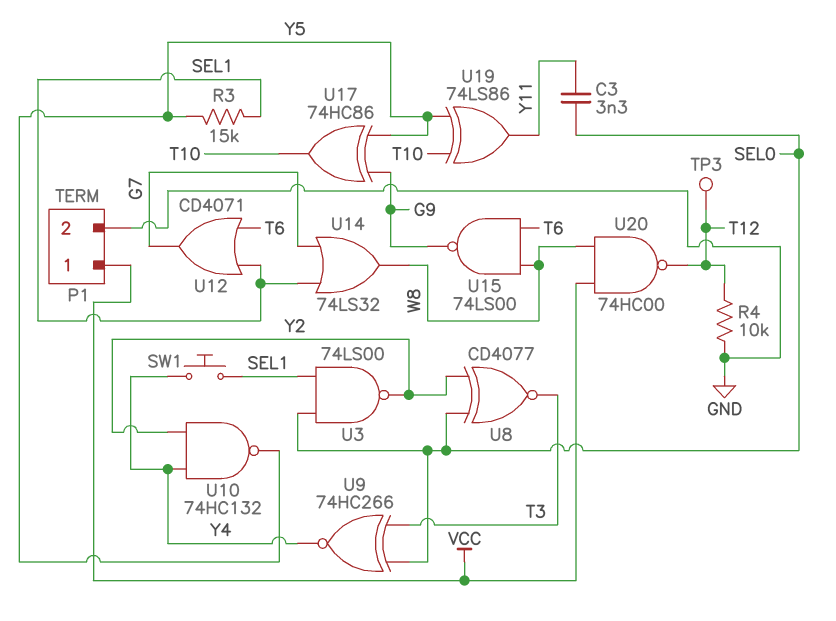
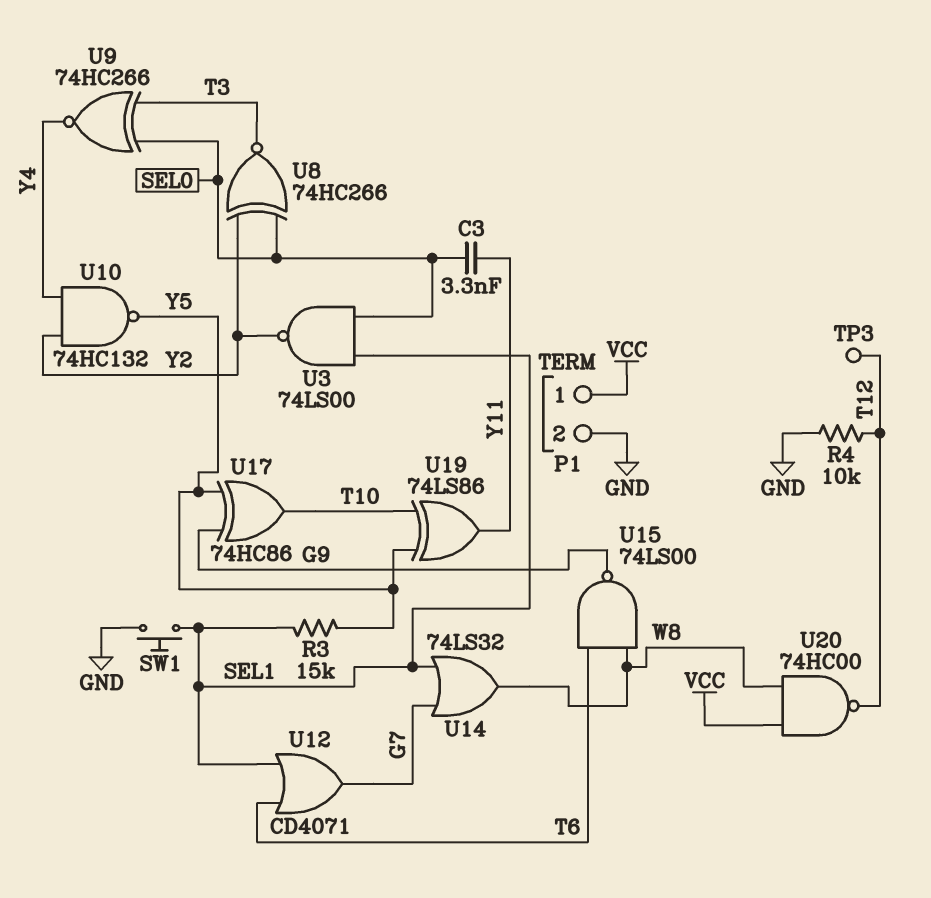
SW1: button (SEL1, Y4) -> button (GND, SEL1)
U8: XNOR CD4077 (in SEL0, in Y2, out T3) -> XNOR 74HC266 (in SEL0, in Y2, out T3)

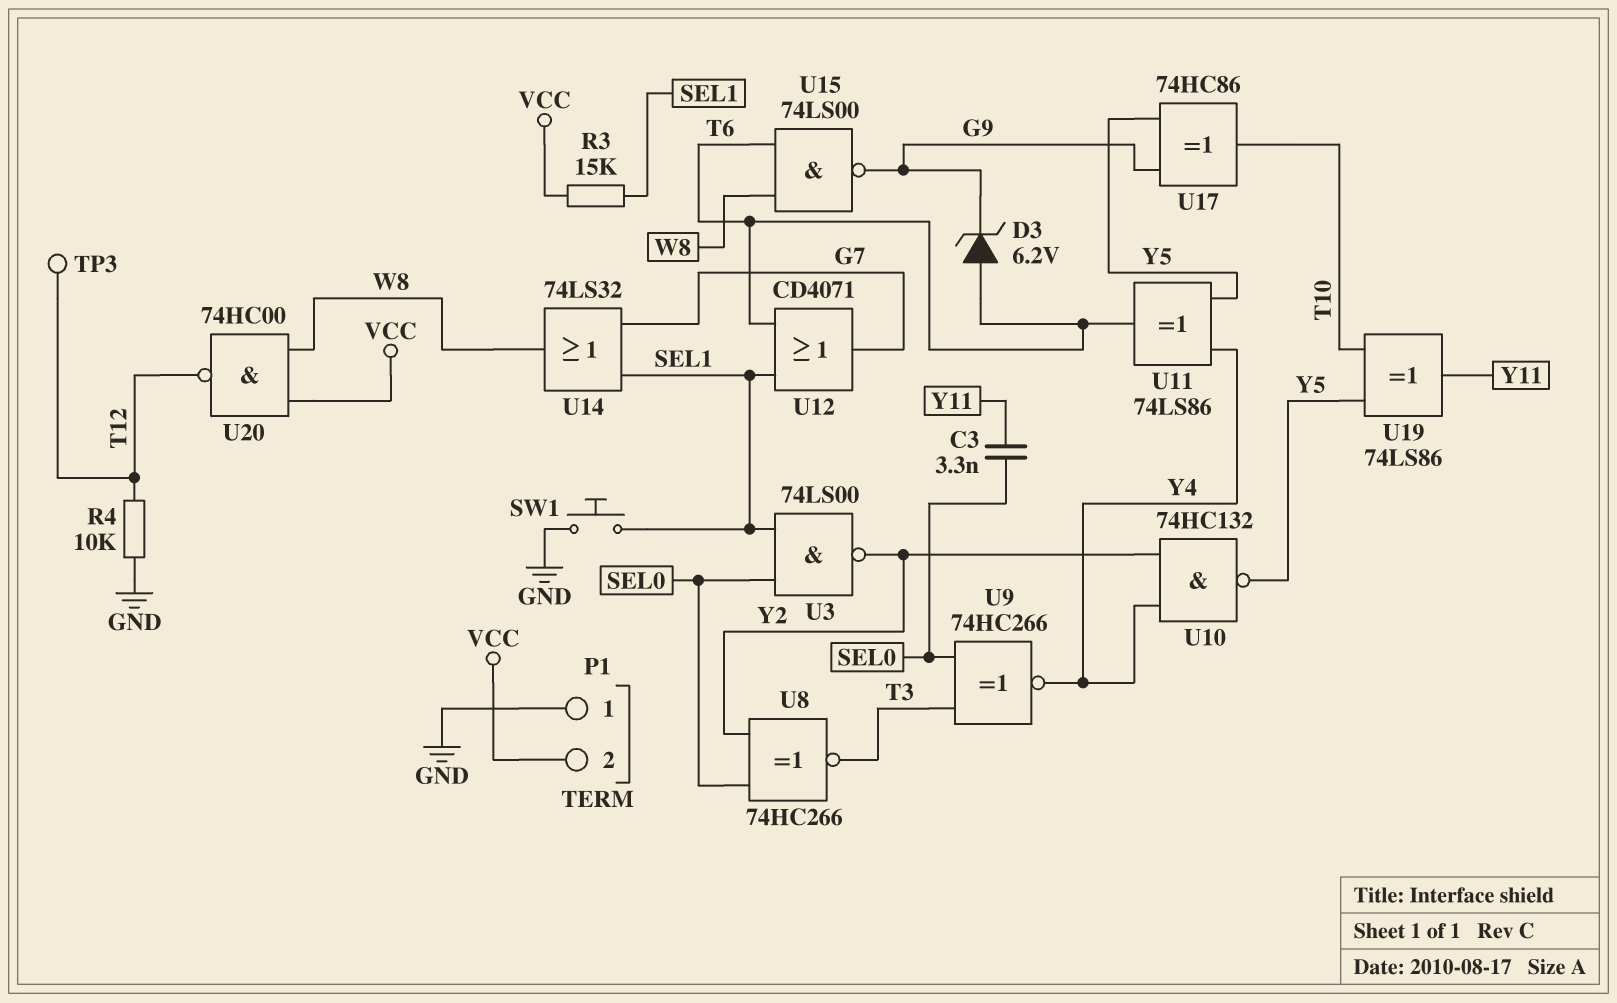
D3: none -> zener 6.2V (A T6, K G9)
P1 pin 1: VCC -> GND
P1 pin 2: GND -> VCC
R3: 15k (SEL1, Y5) -> 15k (SEL1, VCC)
U11: none -> XOR 74LS86 (in Y4, in Y5, out T6)

